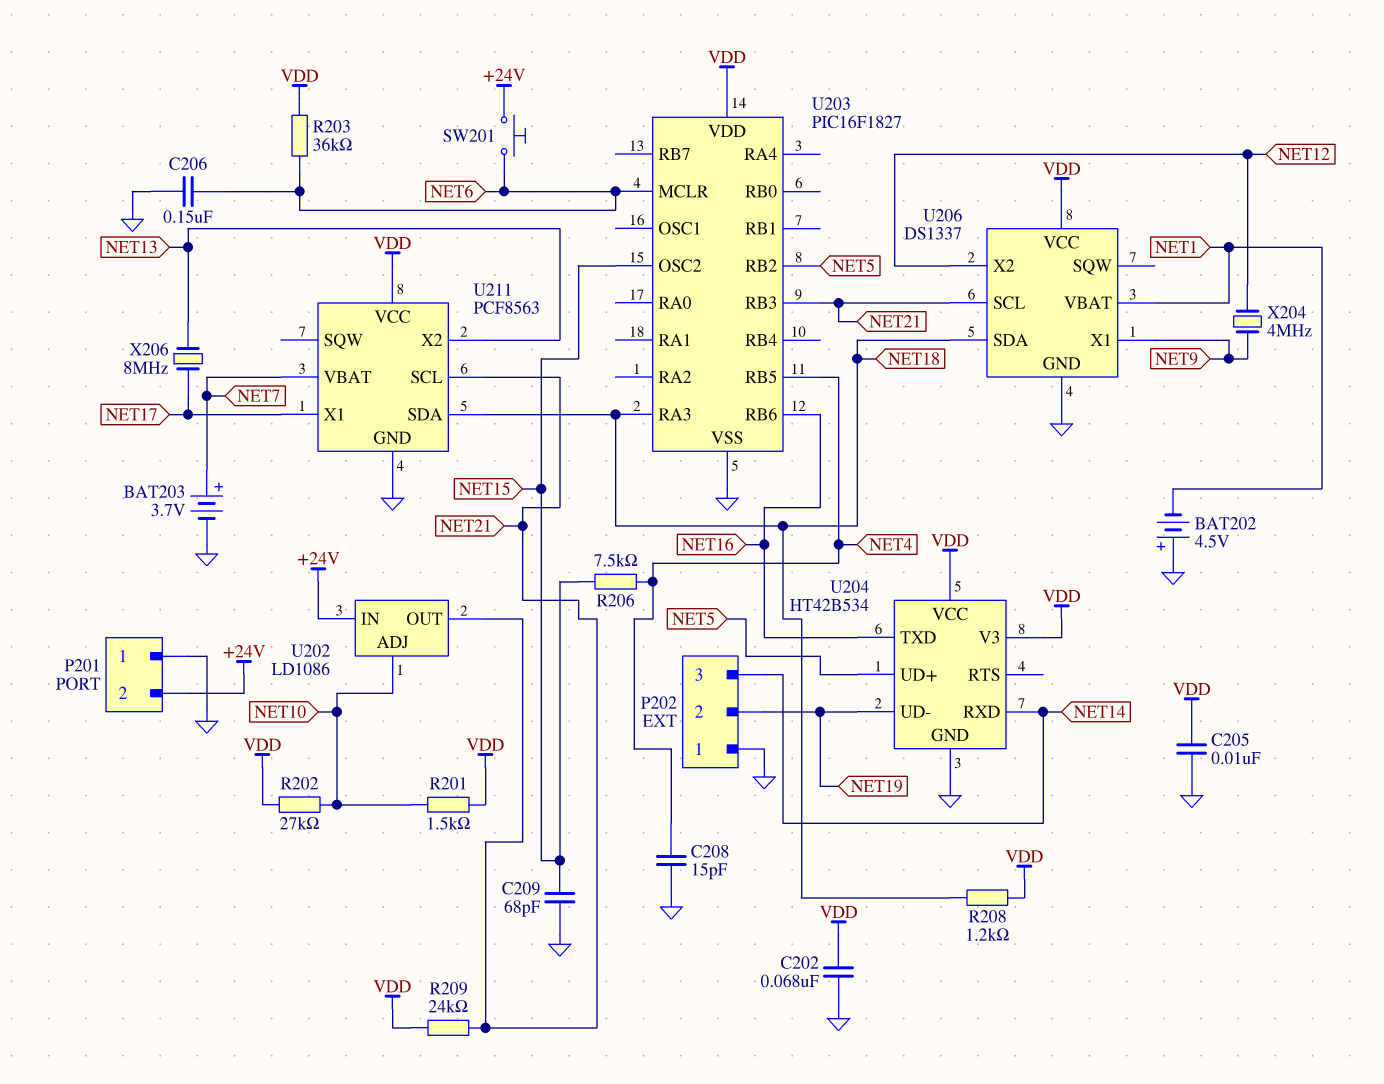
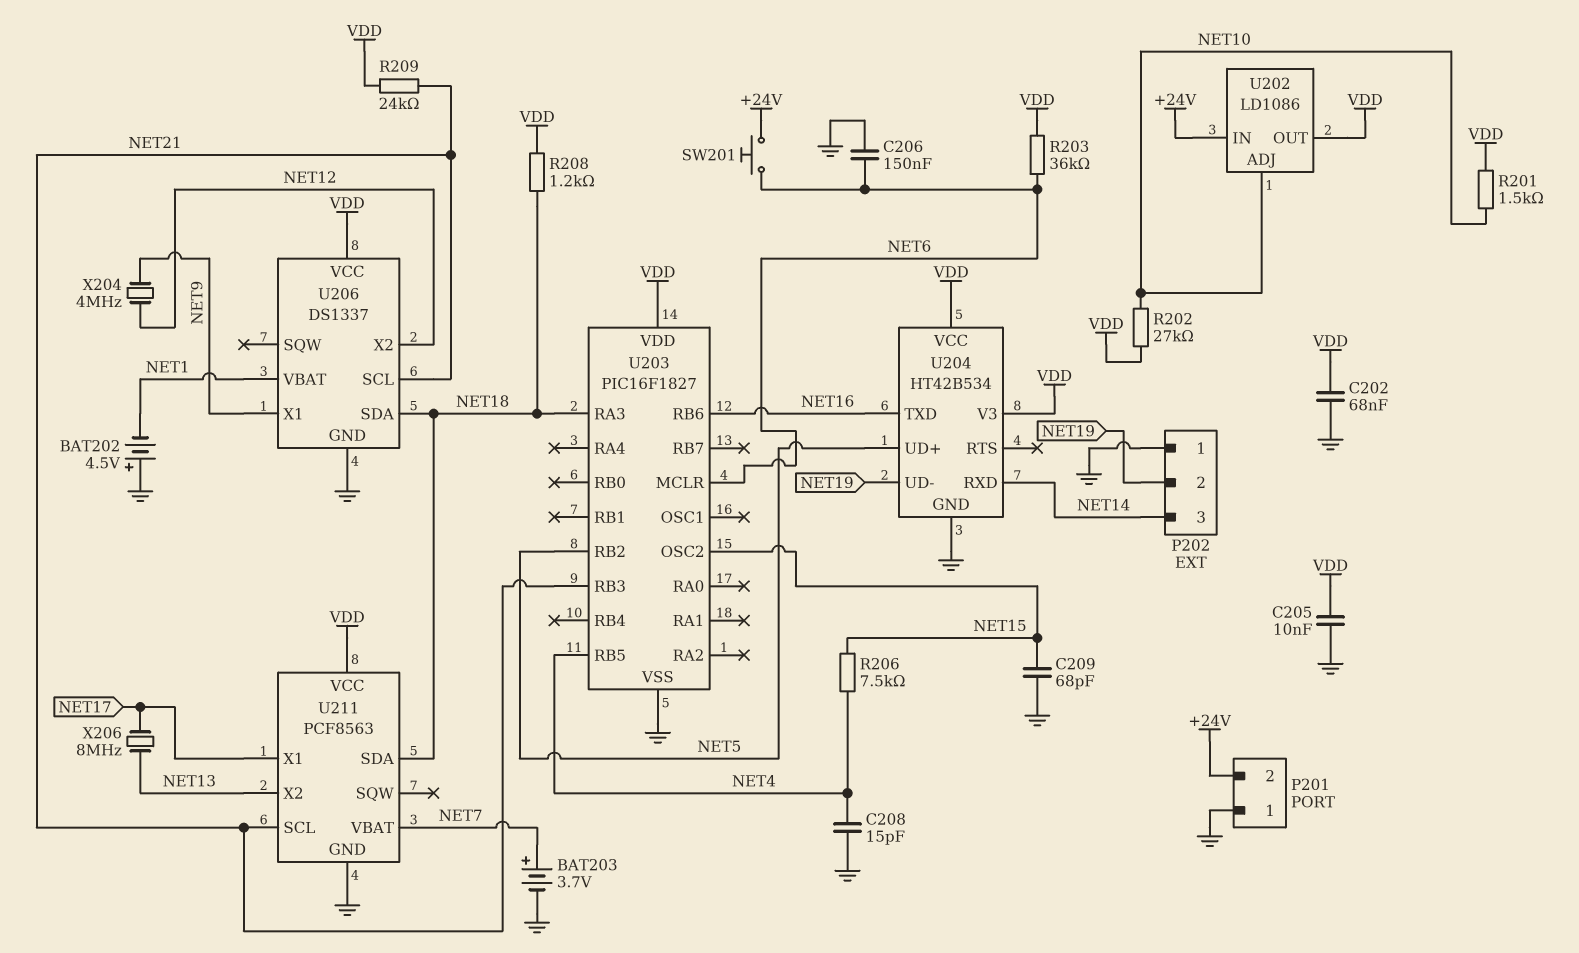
U202 pin OUT: NET21 -> VDD

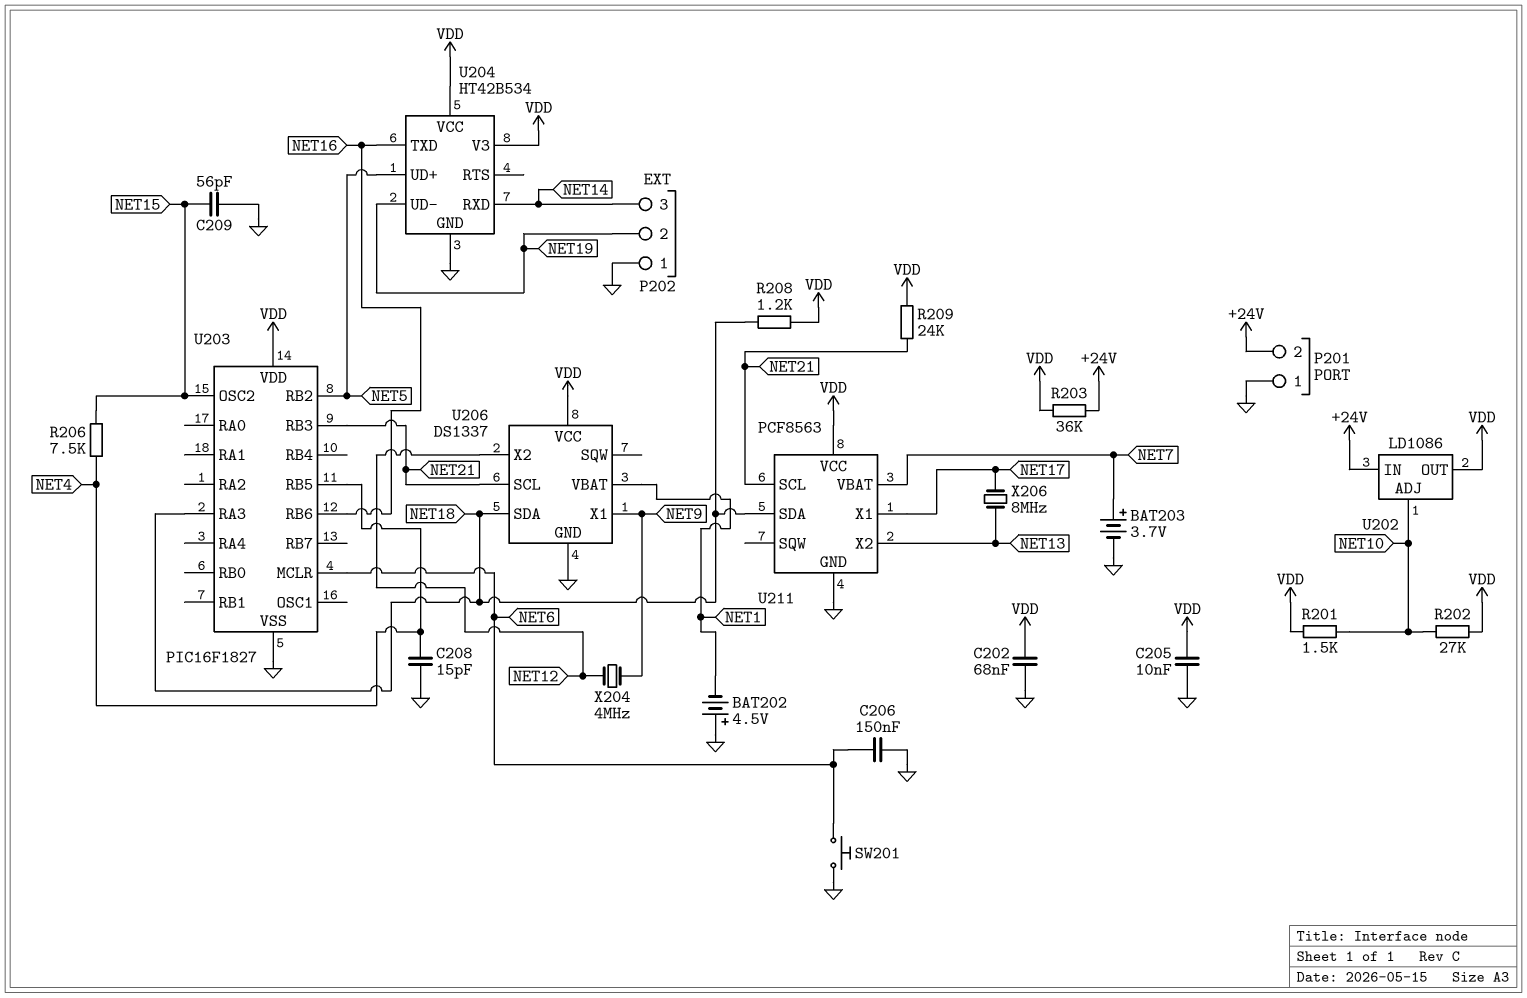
C209: 68pF (GND, NET15) -> 56pF (GND, NET15)
R203: 36k (NET6, VDD) -> 36k (+24V, VDD)
SW201: button (+24V, NET6) -> button (GND, NET6)

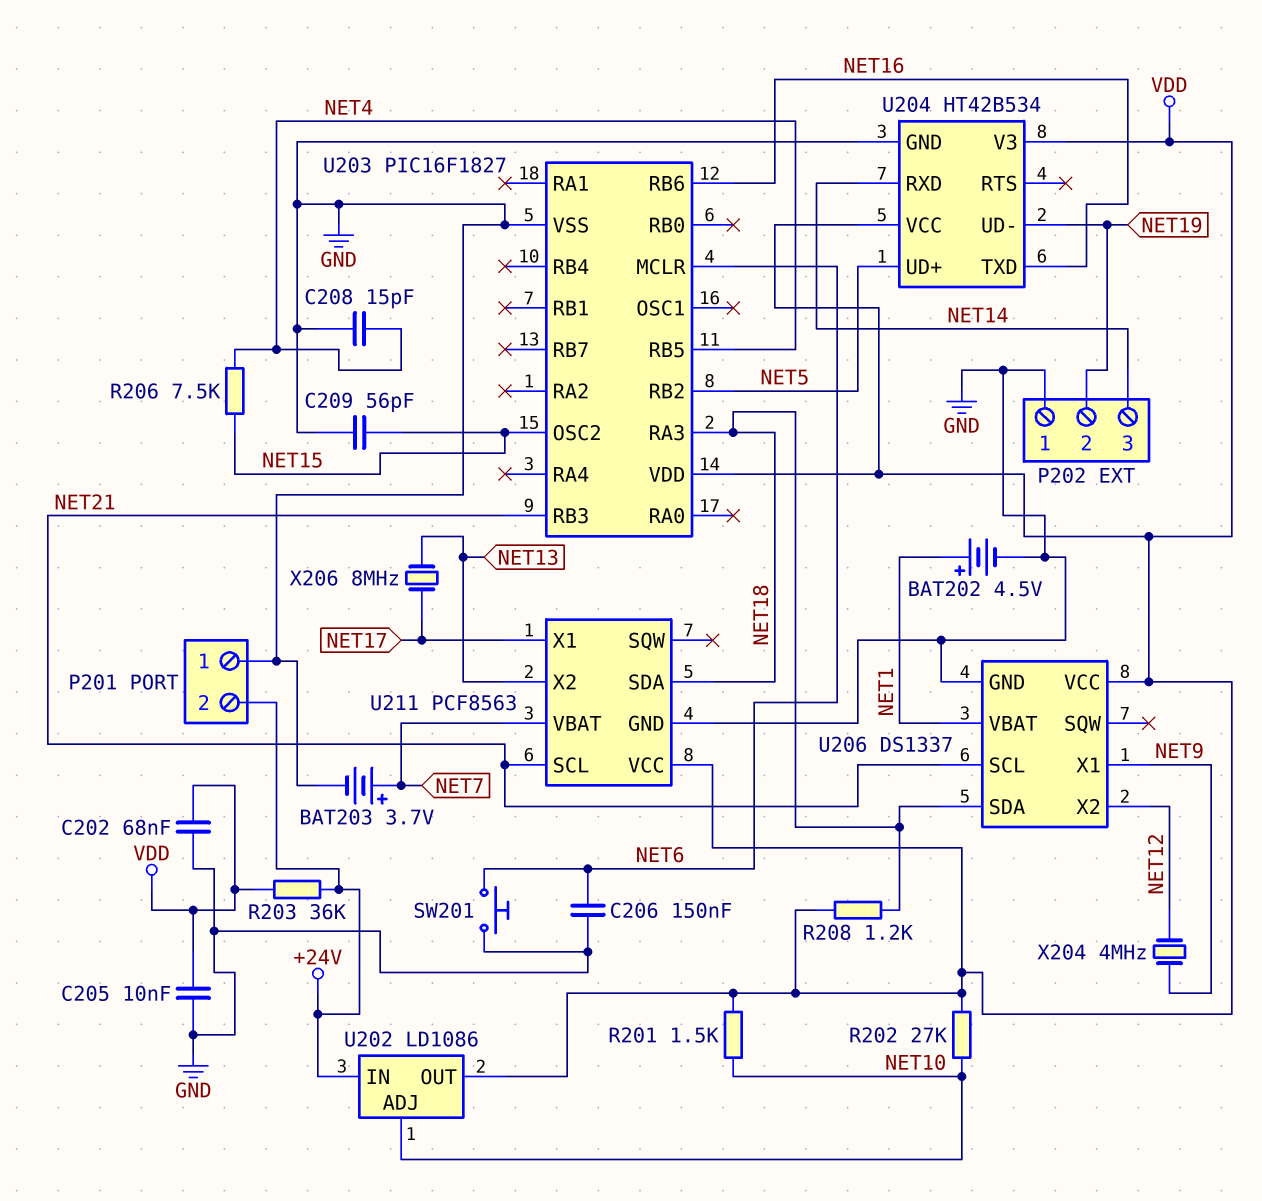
BAT202: 4.5V (plus GND, minus NET1) -> 4.5V (plus NET1, minus GND)
R209: 24k (NET21, VDD) -> none

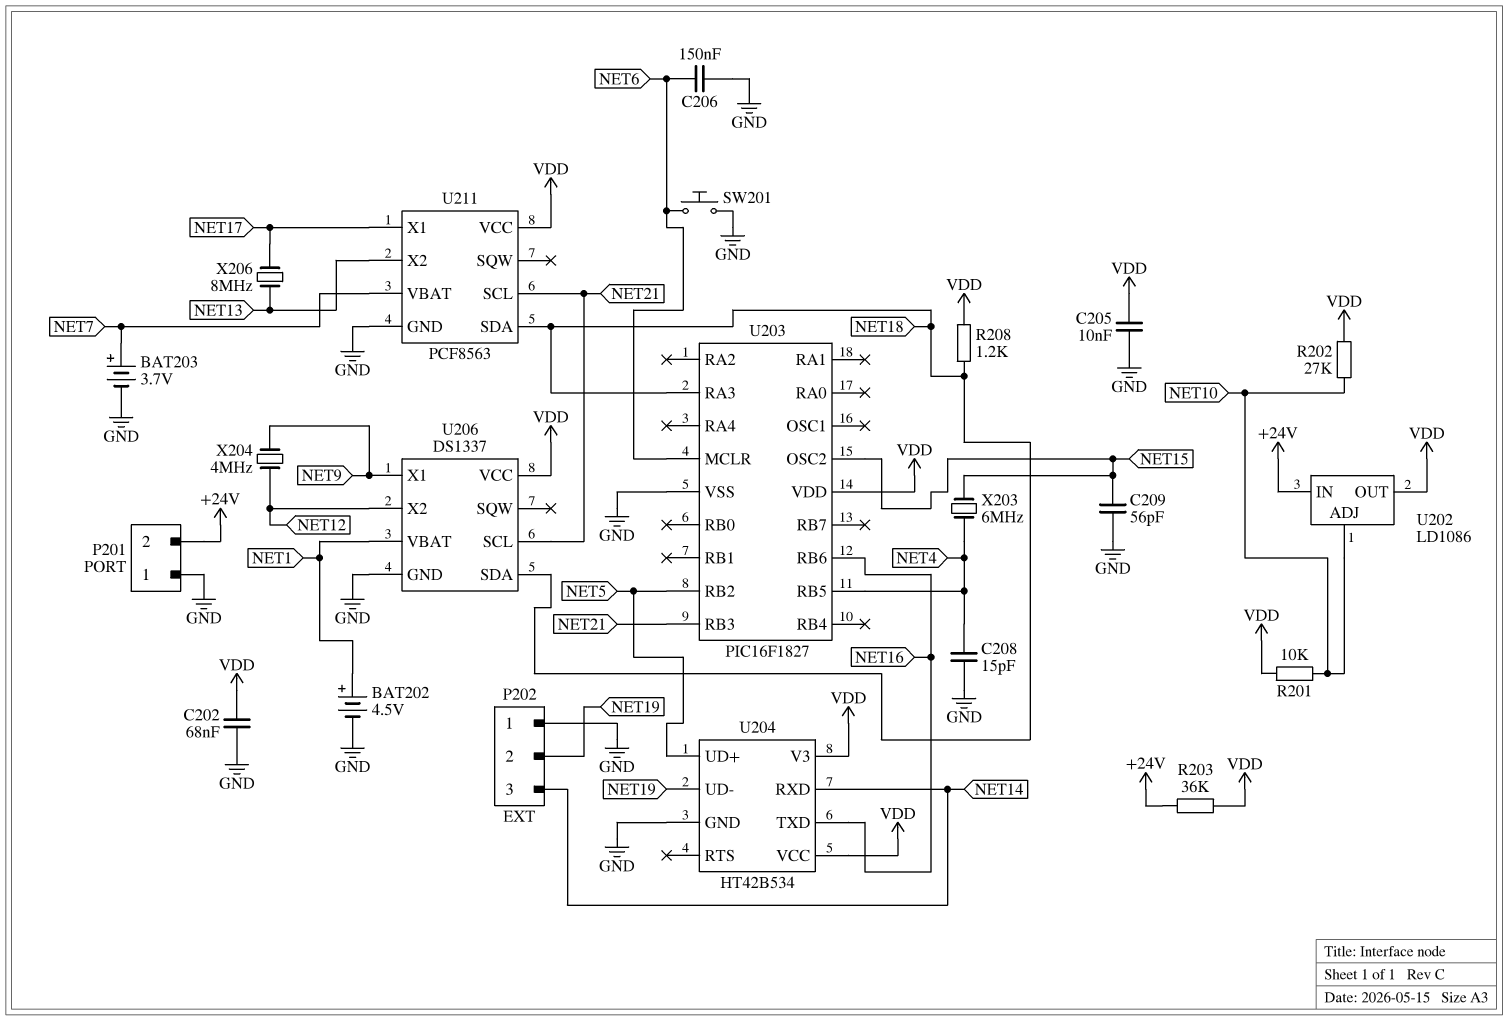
R201: 1.5k (NET10, VDD) -> 10k (NET10, VDD)
R206: 7.5k (NET4, NET15) -> none
X203: none -> 6MHz (NET4, NET15)

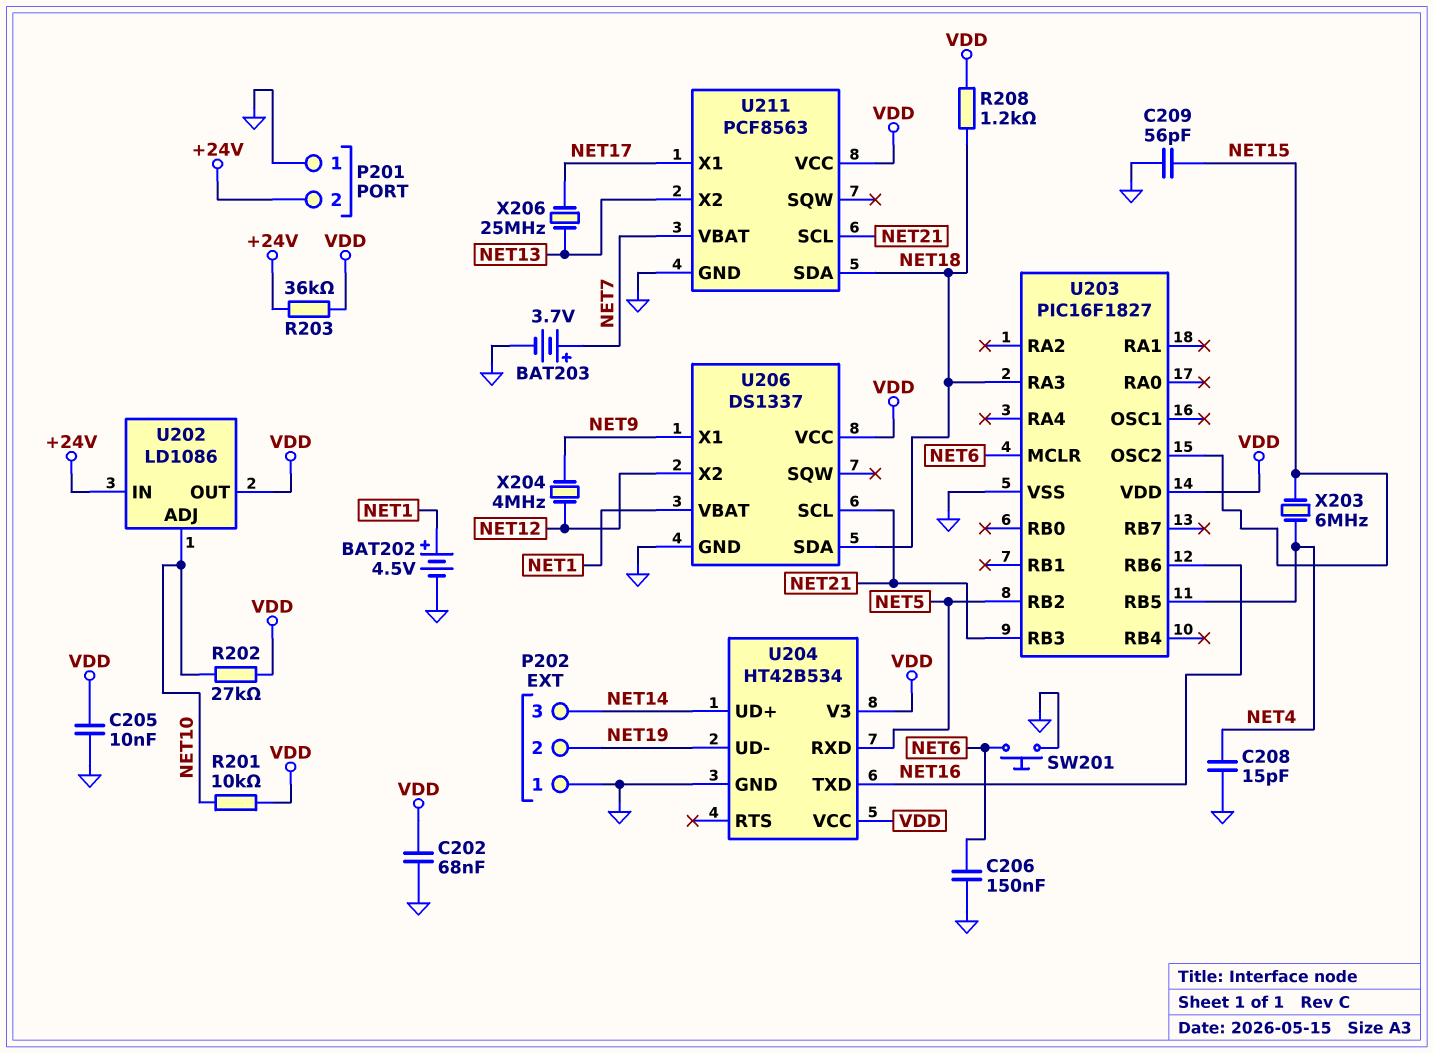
U204 pin RXD: NET14 -> NET5
U204 pin UD+: NET5 -> NET14
X206: 8MHz (NET13, NET17) -> 25MHz (NET13, NET17)

